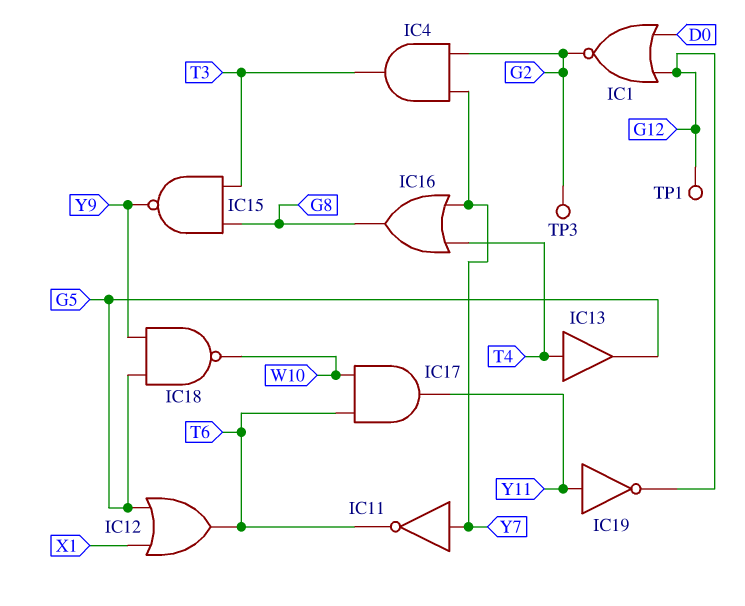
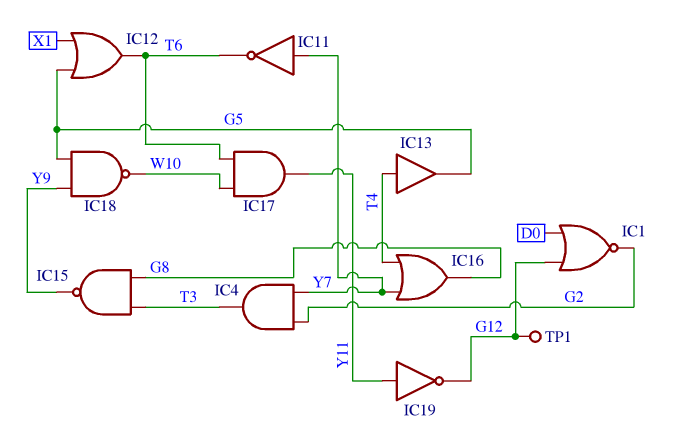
TP3: test point (G2) -> none

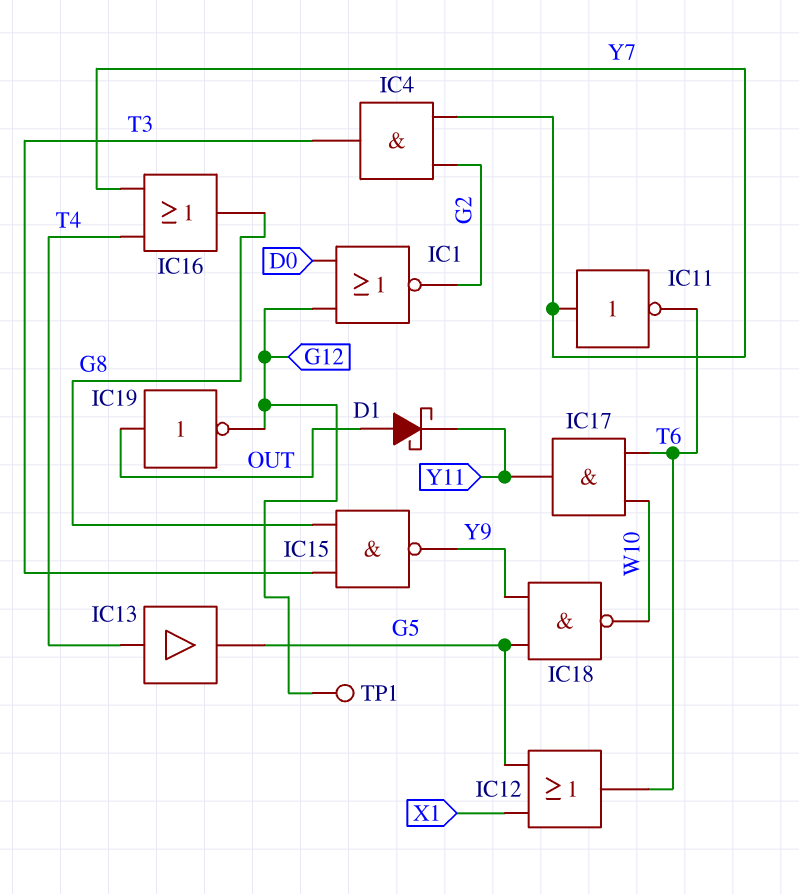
D1: none -> schottky (A OUT, K Y11)
IC19: NOT (in Y11, out G12) -> NOT (in OUT, out G12)

